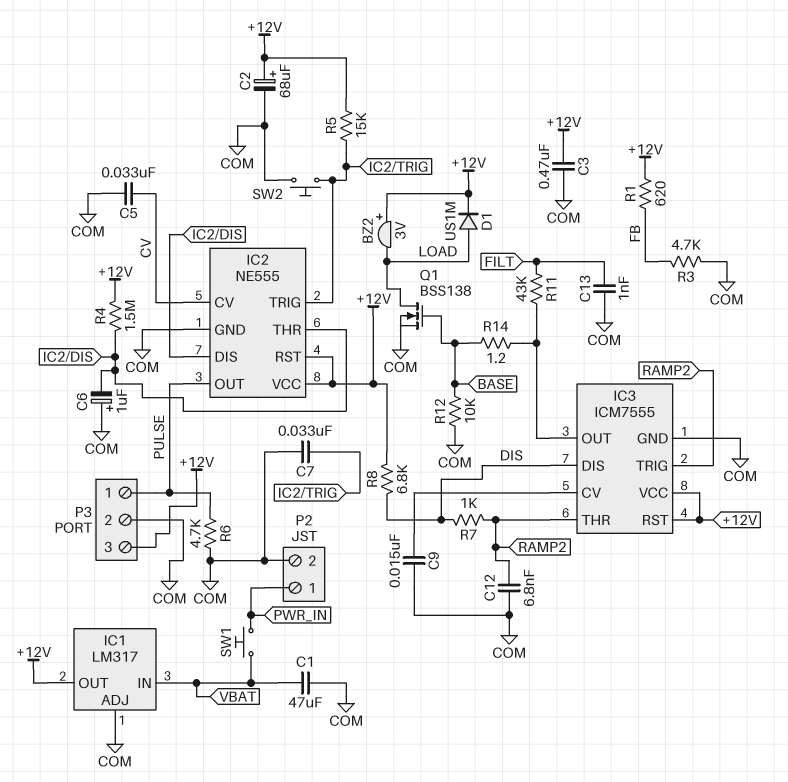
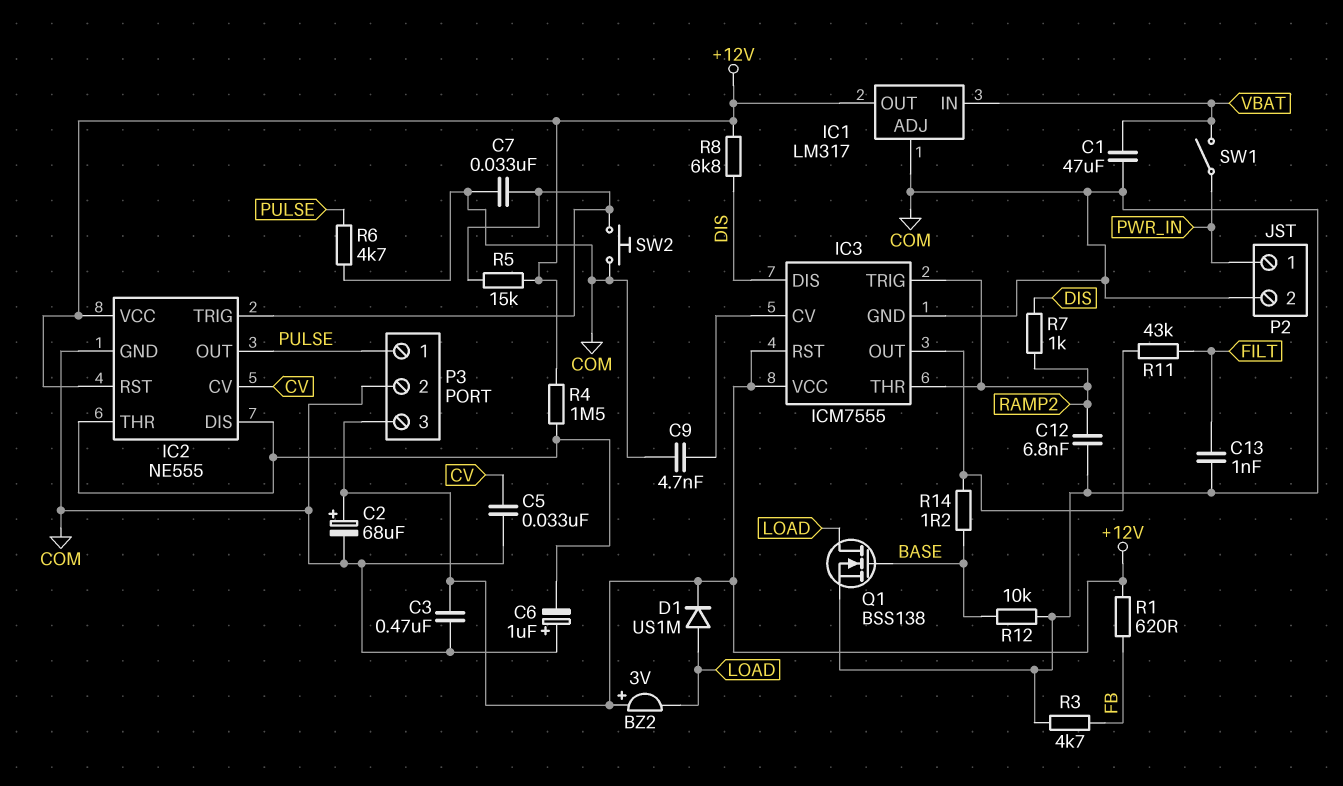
C9: 15nF (COM, IC3/CV) -> 4.7nF (COM, IC3/CV)
SW1: button (PWR_IN, VBAT) -> switch (PWR_IN, VBAT)

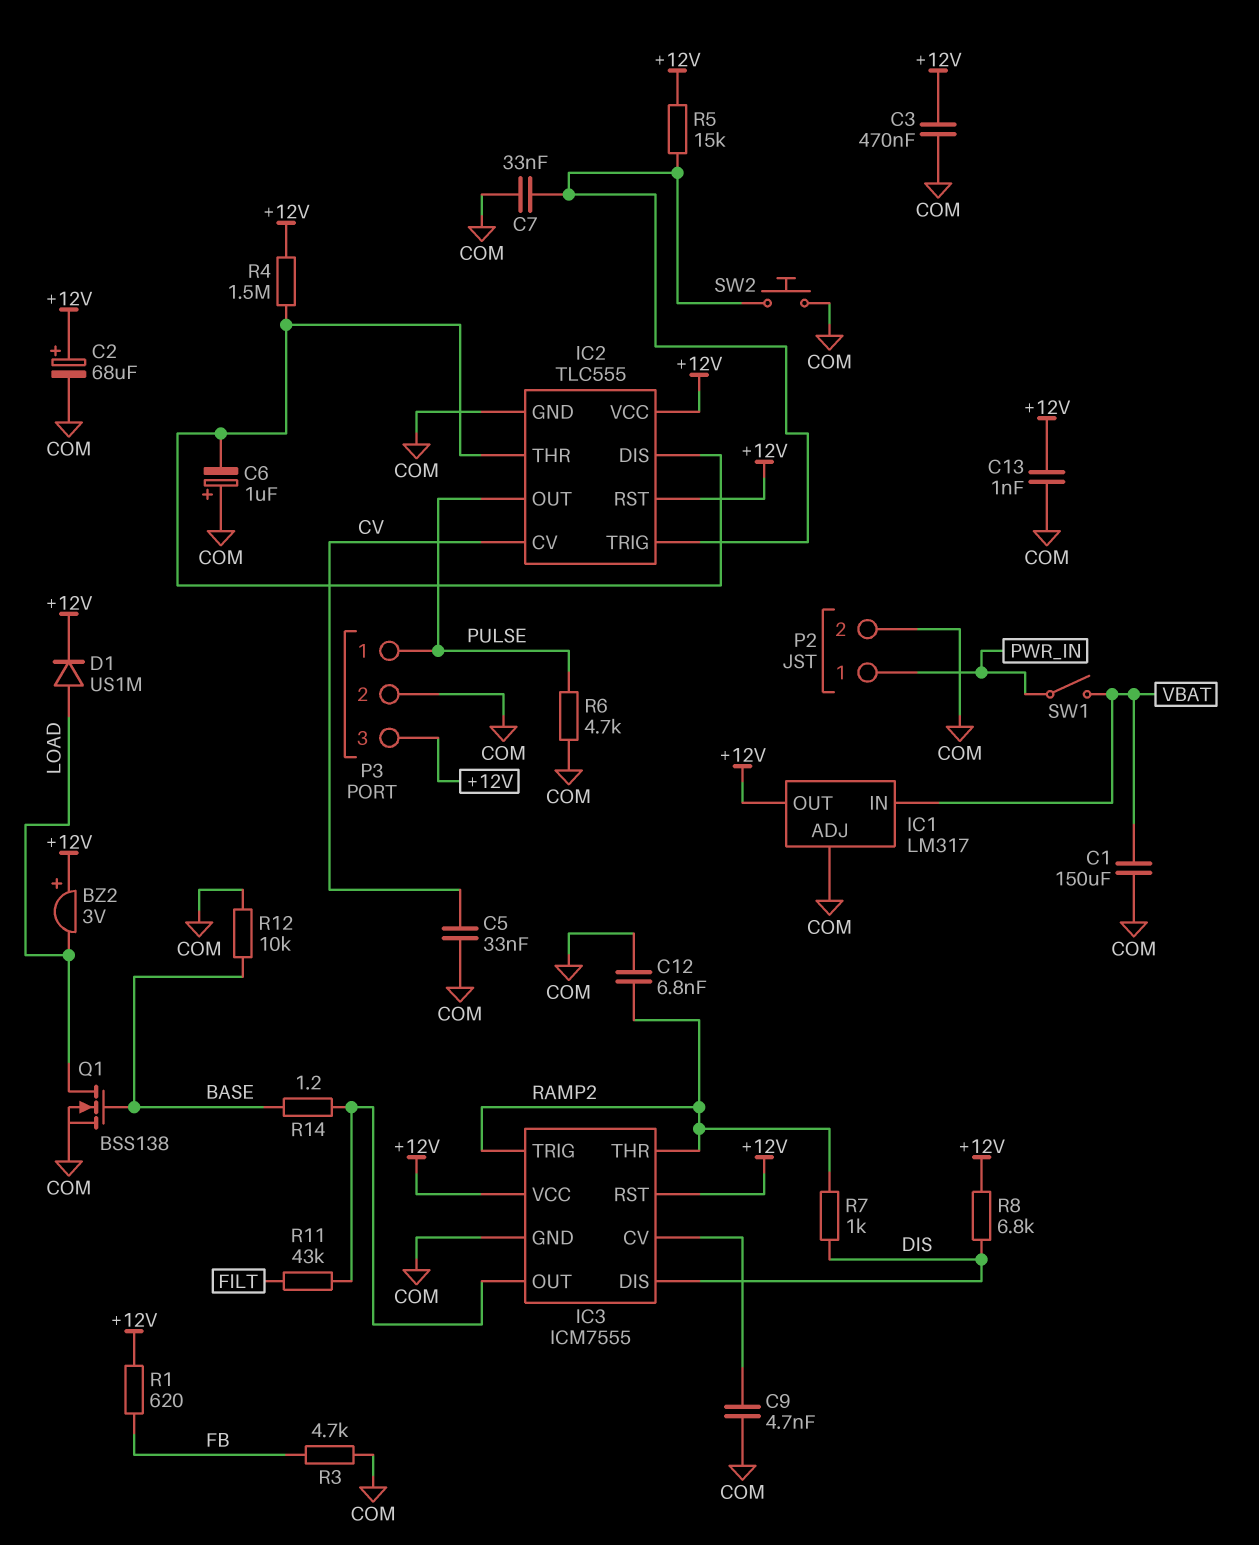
C1: 47uF (COM, VBAT) -> 150uF (COM, VBAT)
C13: 1nF (COM, FILT) -> 1nF (+12V, COM)
IC2: NE555 -> TLC555

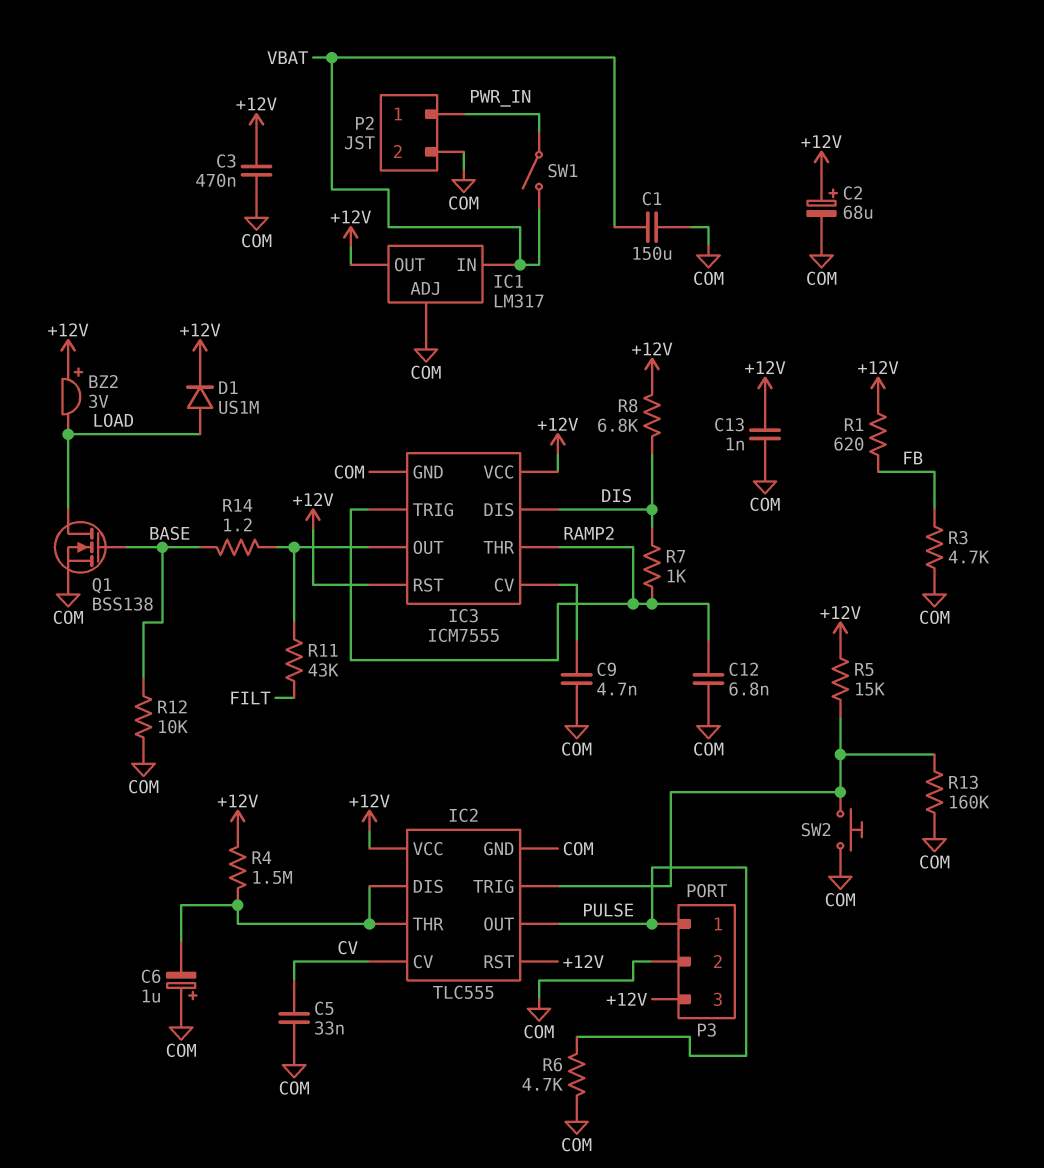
C7: 33nF (COM, IC2/TRIG) -> none
R13: none -> 160k (COM, IC2/TRIG)

